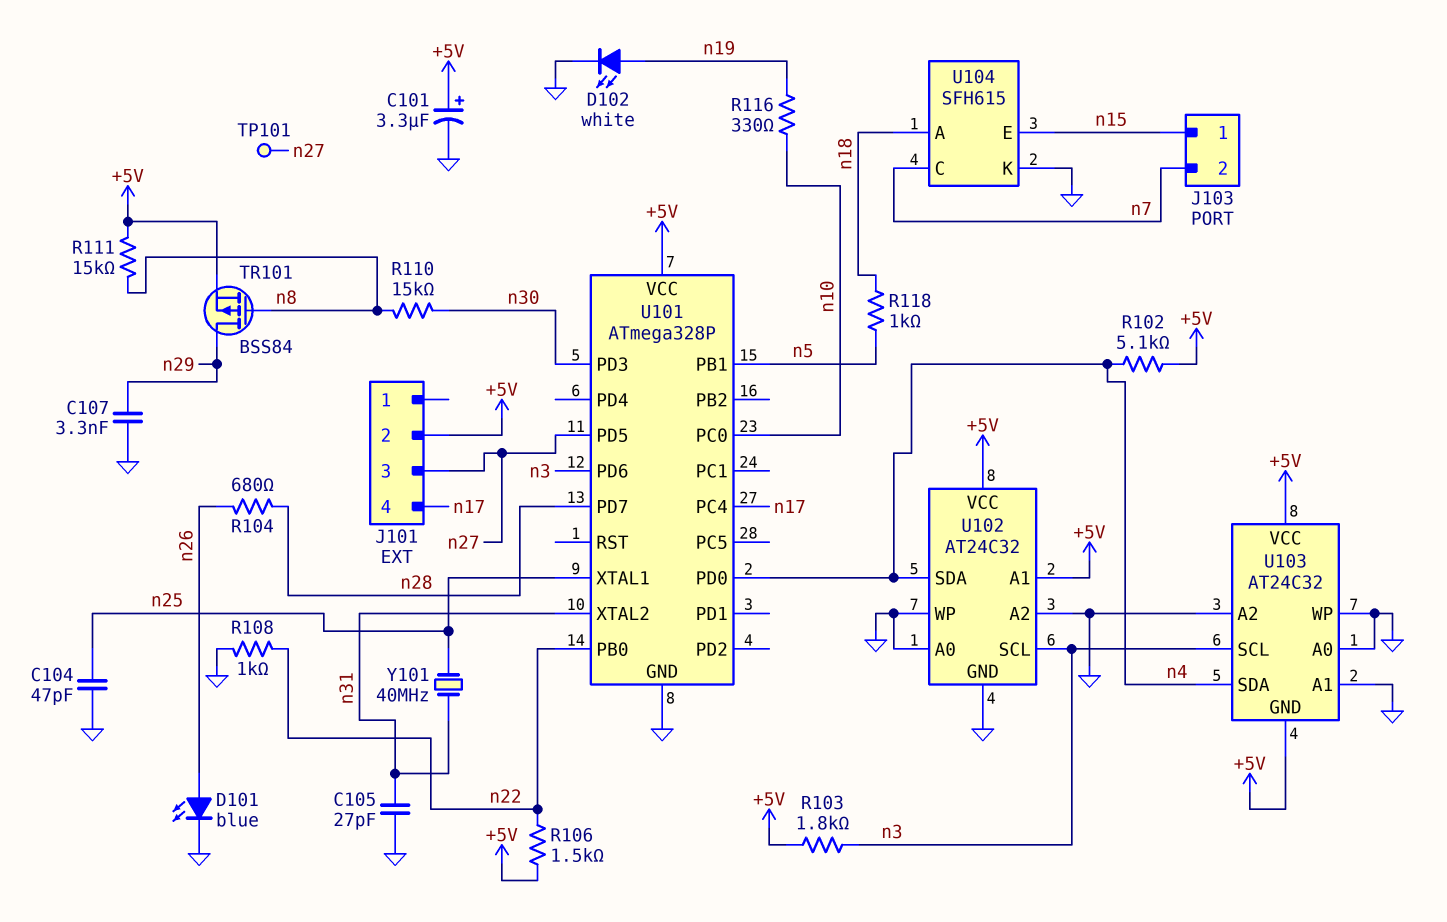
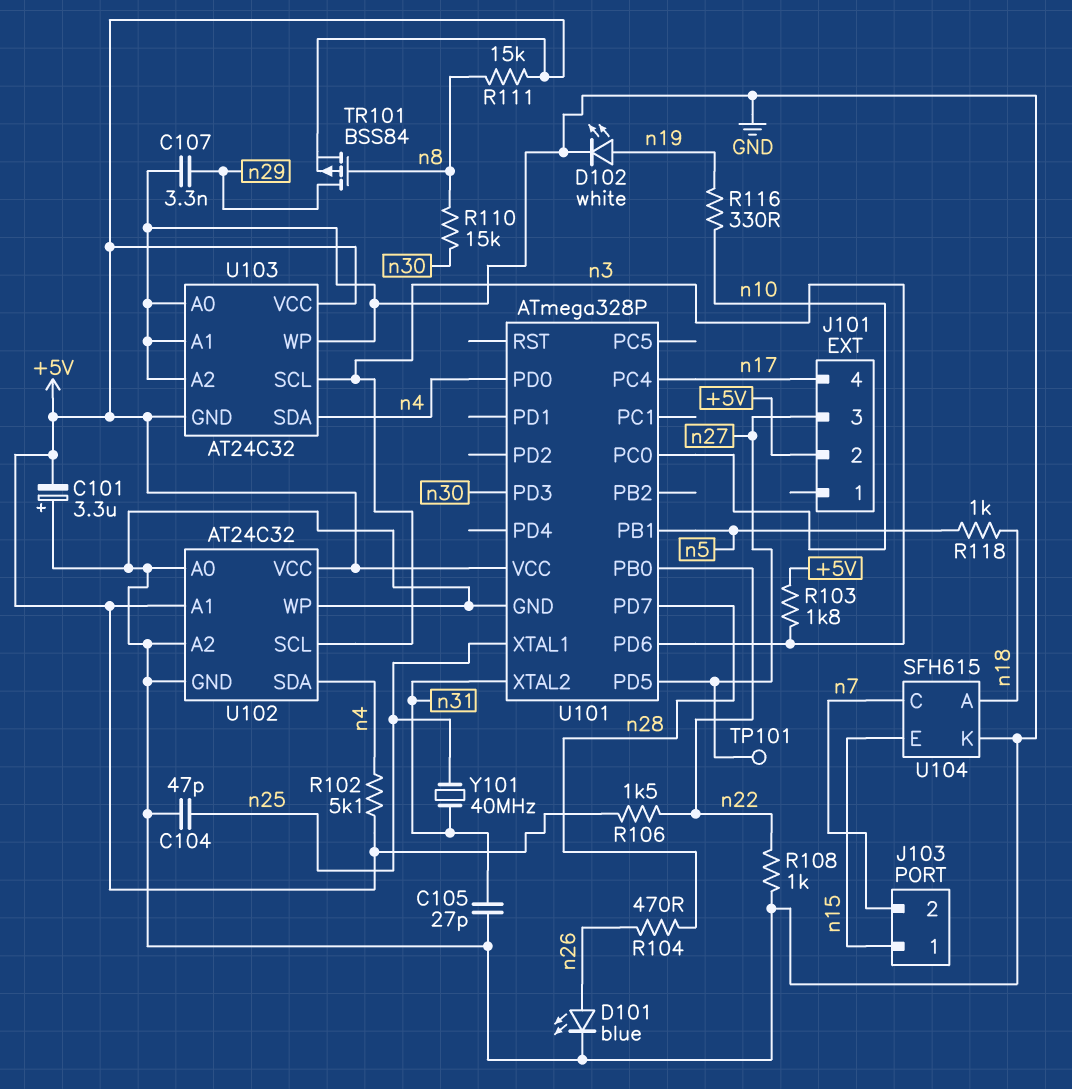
C101: 3.3uF (plus +5V, minus GND) -> 3.3uF (plus GND, minus +5V)
R104: 680 (n26, n28) -> 470 (n26, n28)

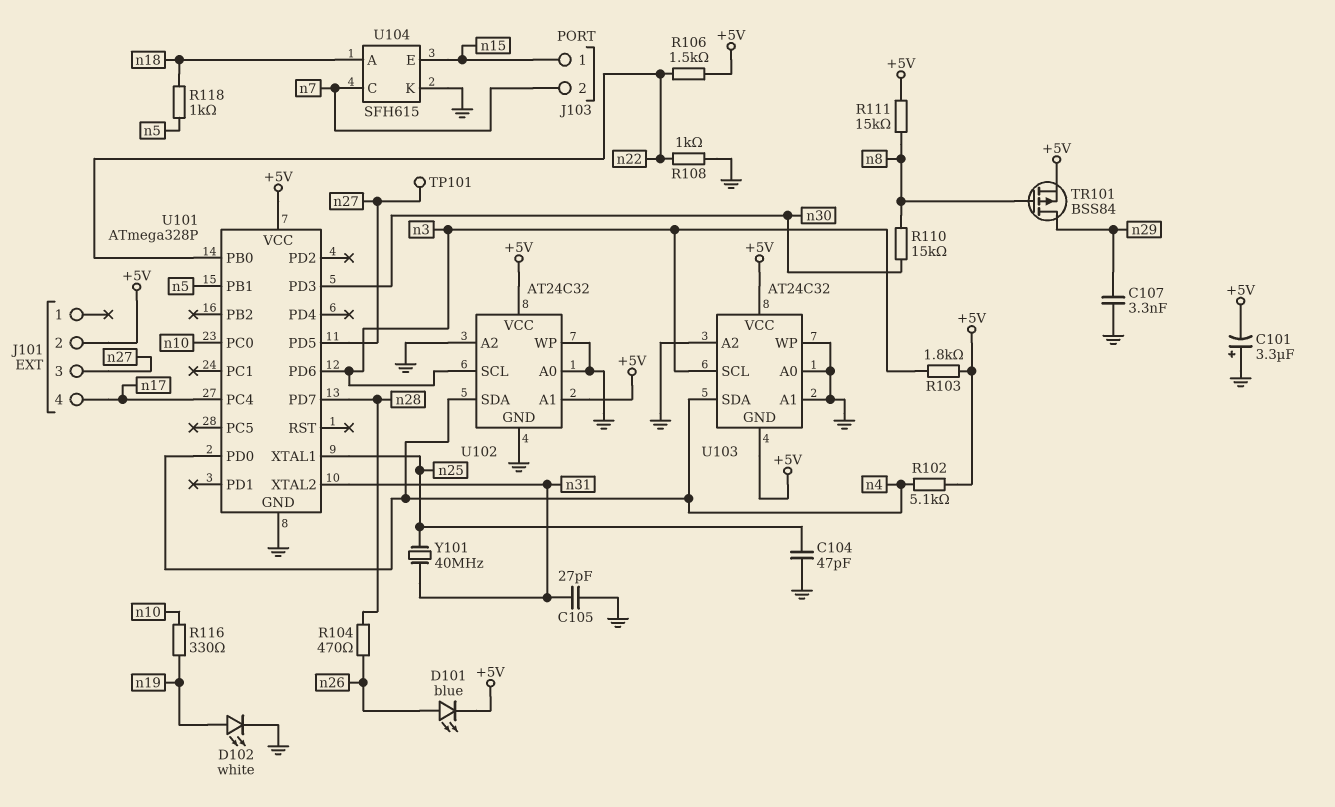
D101: LED blue (A n26, K GND) -> LED blue (A n26, K +5V)

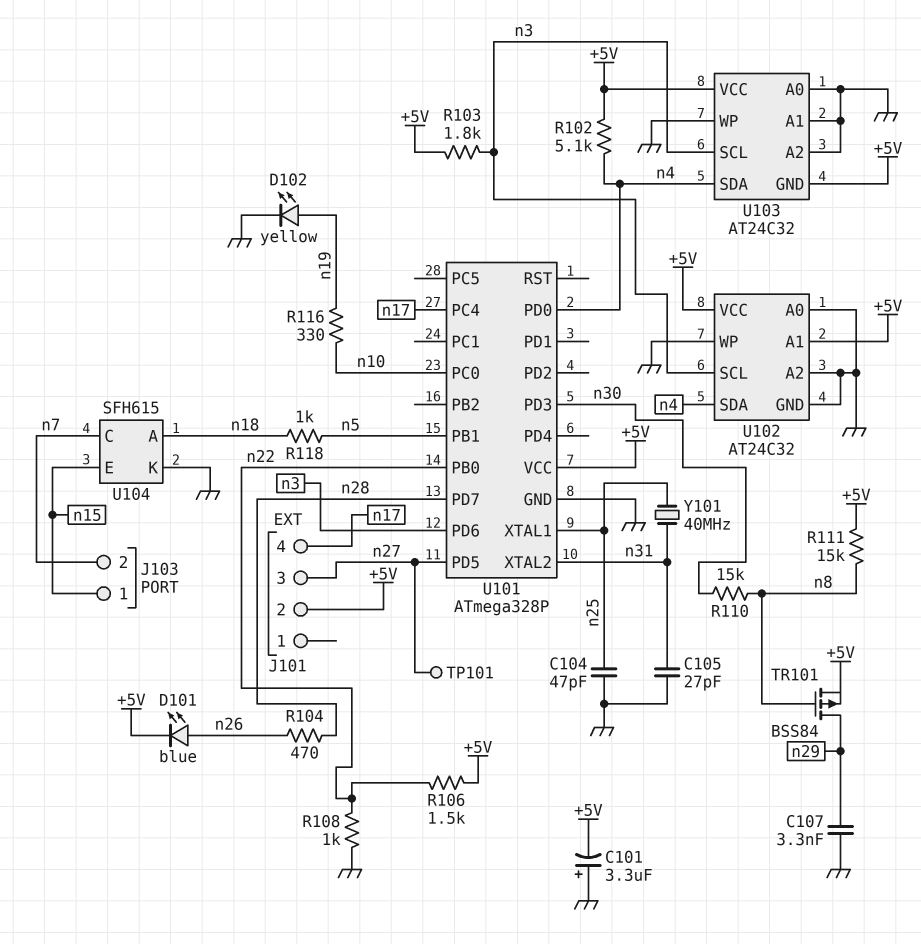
D102: LED white (A n19, K GND) -> LED yellow (A n19, K GND)

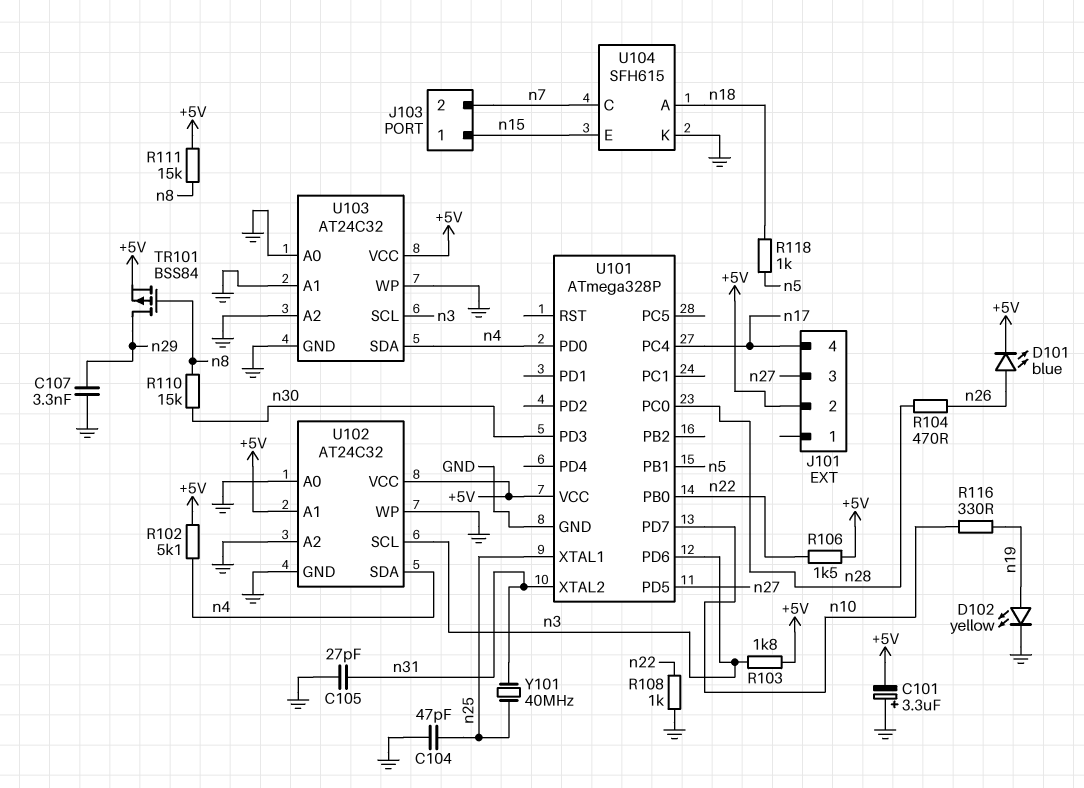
TP101: test point (n27) -> none
U101 pin PC0: n10 -> n28
U101 pin PD7: n28 -> n10
U103 pin GND: +5V -> GND

